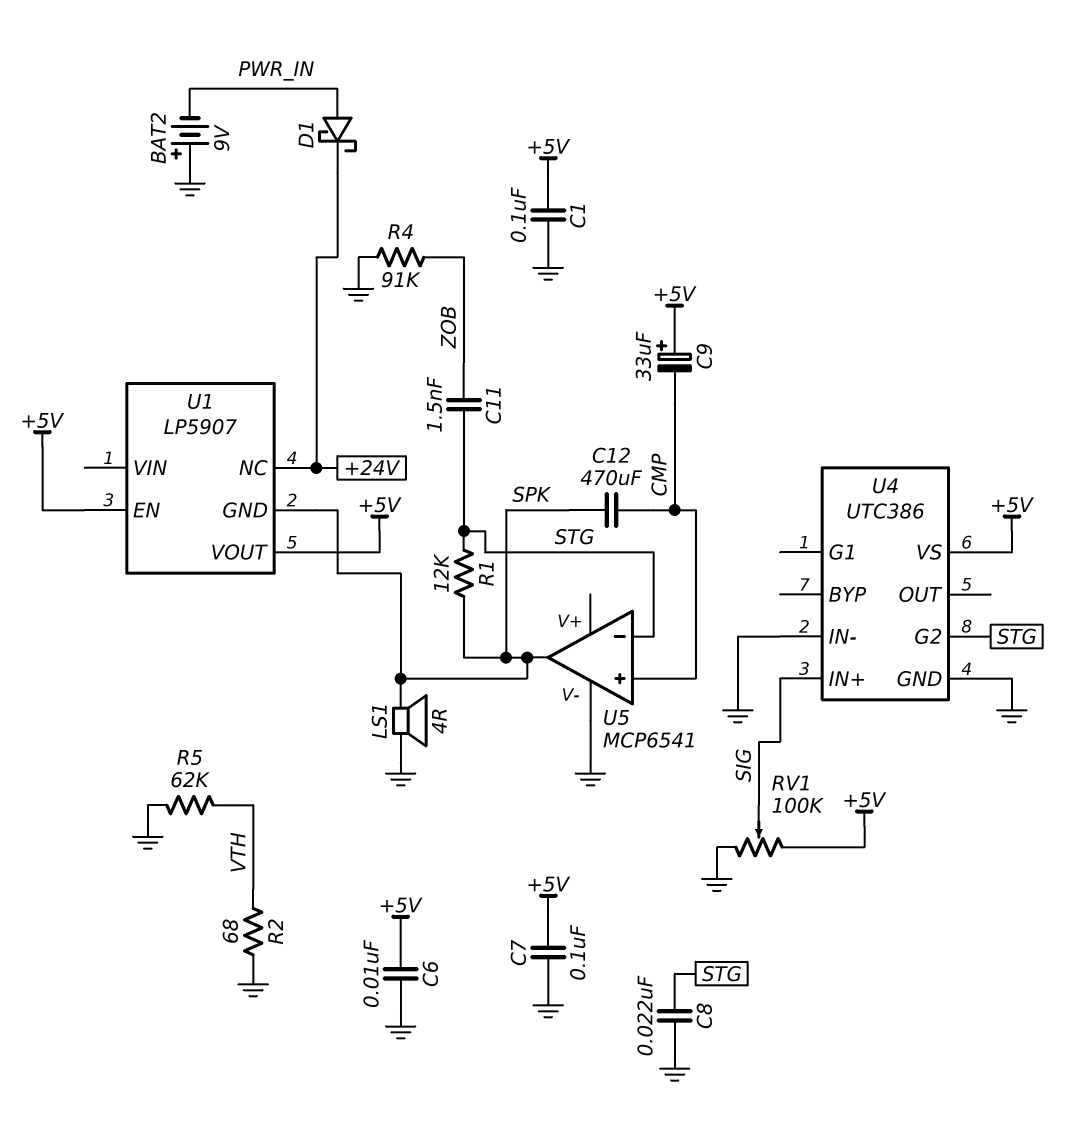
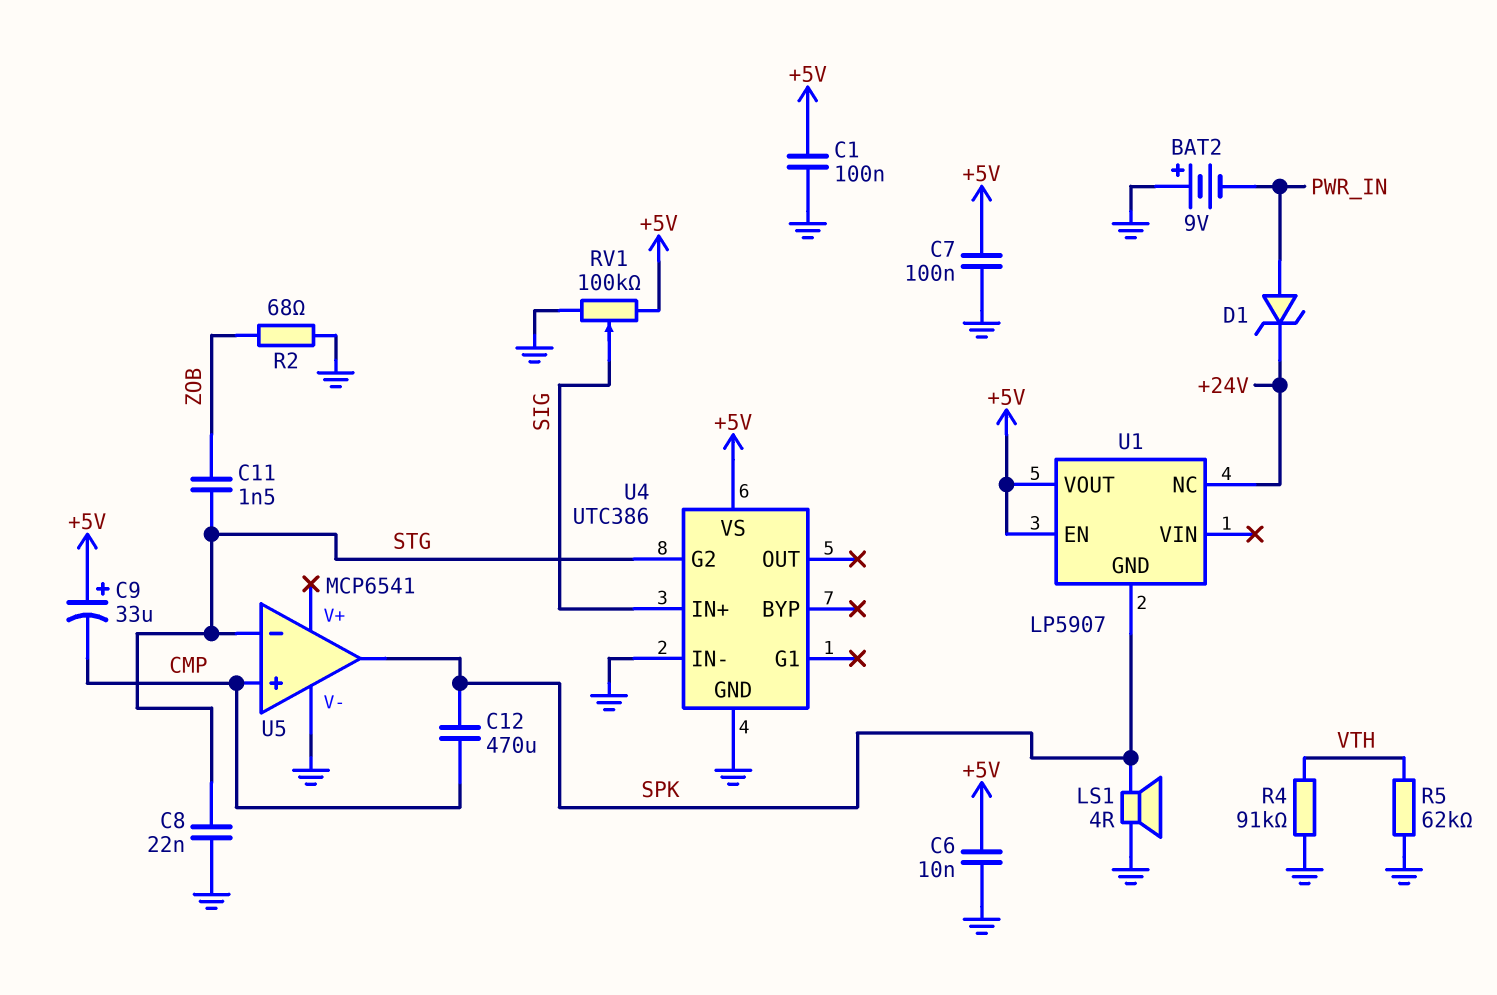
D1: schottky (A PWR_IN, K +24V) -> zener (A PWR_IN, K +24V)
R1: 12k (SPK, STG) -> none
R2: 68 (GND, VTH) -> 68 (GND, ZOB)
R4: 91k (GND, ZOB) -> 91k (GND, VTH)

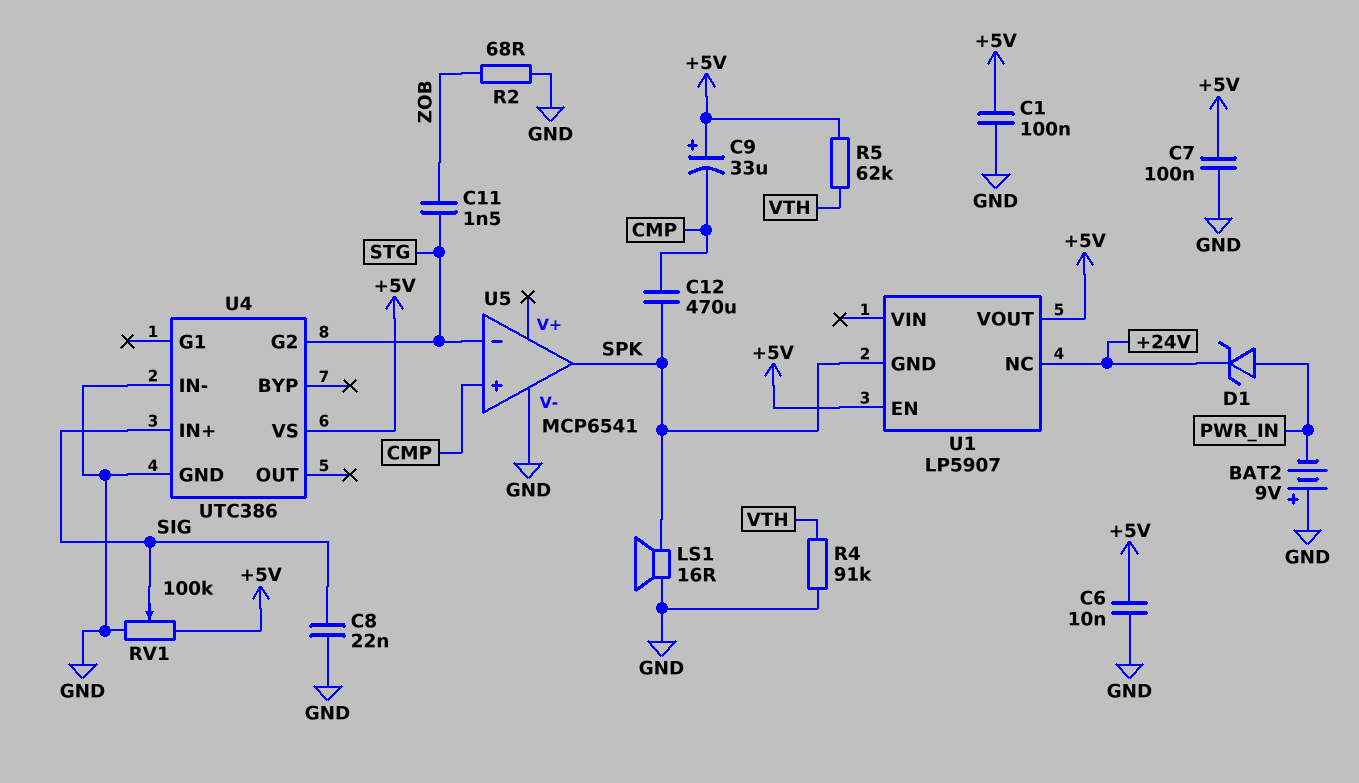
C8: 22nF (GND, STG) -> 22nF (GND, SIG)
LS1: speaker 4R (GND, SPK) -> speaker 16R (GND, SPK)
R5: 62k (GND, VTH) -> 62k (+5V, VTH)

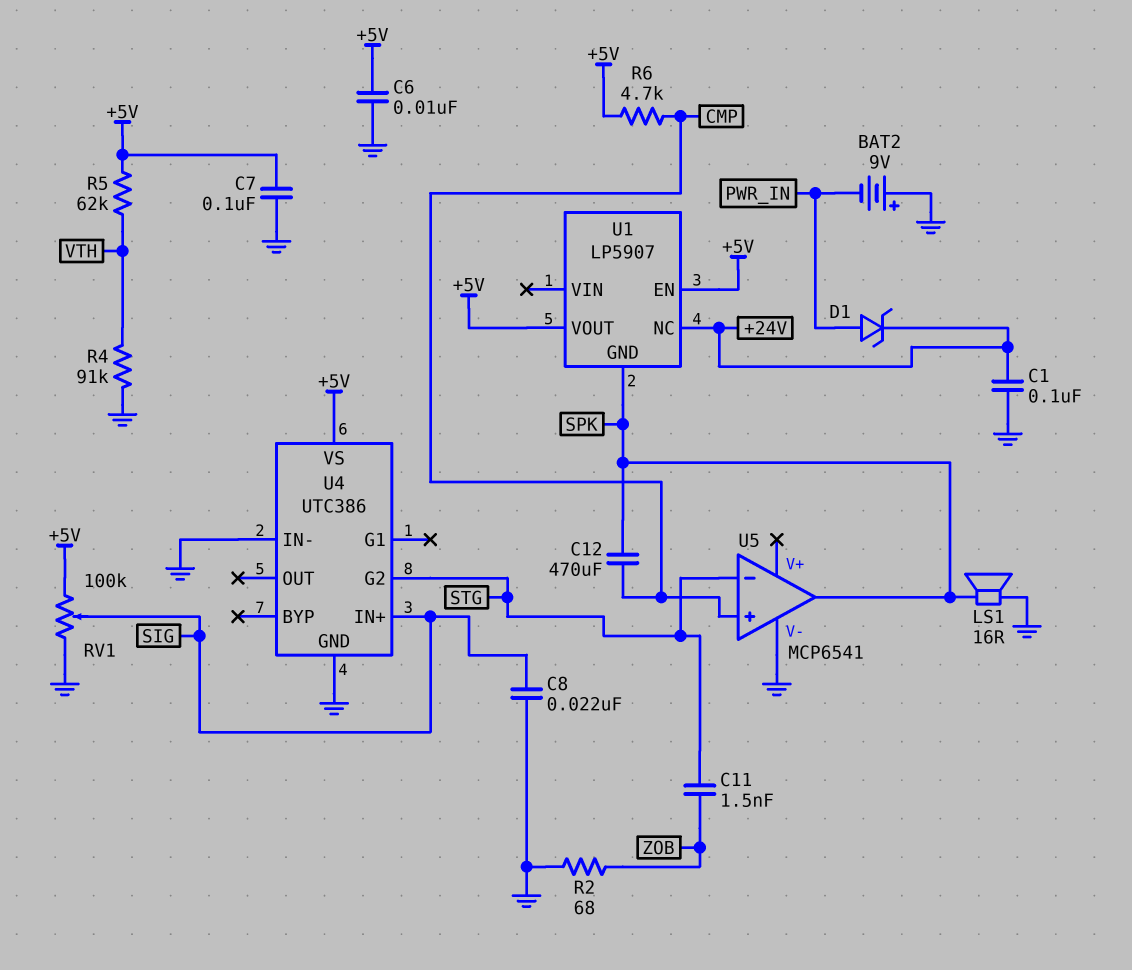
C1: 100nF (+5V, GND) -> 100nF (+24V, GND)
C9: 33uF (plus +5V, minus CMP) -> none
R6: none -> 4.7k (+5V, CMP)

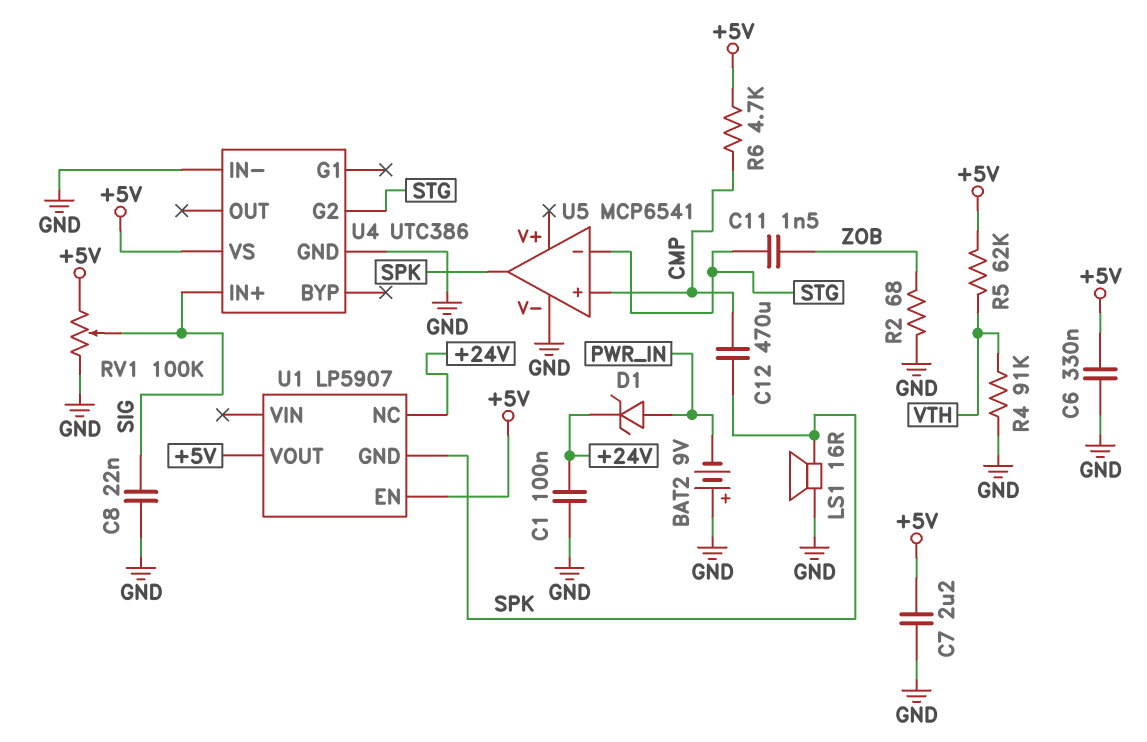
C6: 10nF (+5V, GND) -> 330nF (+5V, GND)
C7: 100nF (+5V, GND) -> 2.2uF (+5V, GND)

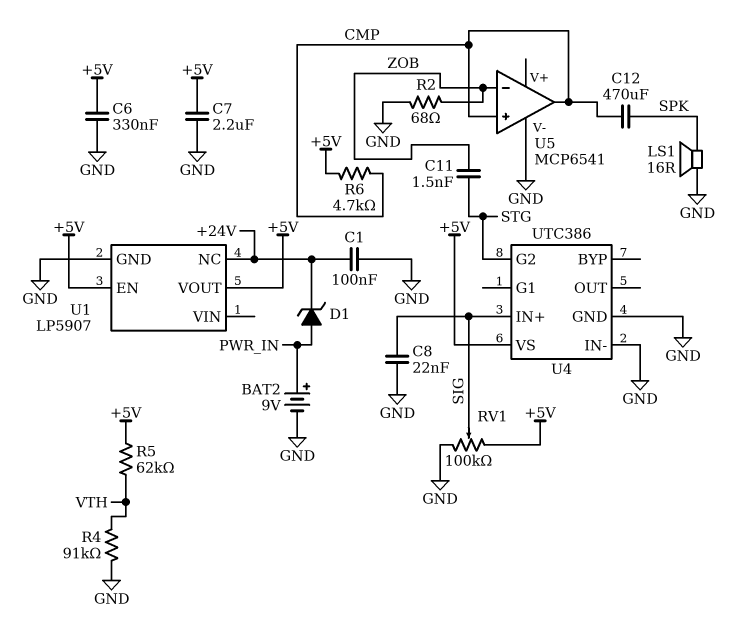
BAT2: 9V (plus GND, minus PWR_IN) -> 9V (plus PWR_IN, minus GND)
U1 pin GND: SPK -> GND
U5 pin in-: STG -> ZOB
U5 pin out: SPK -> CMP

